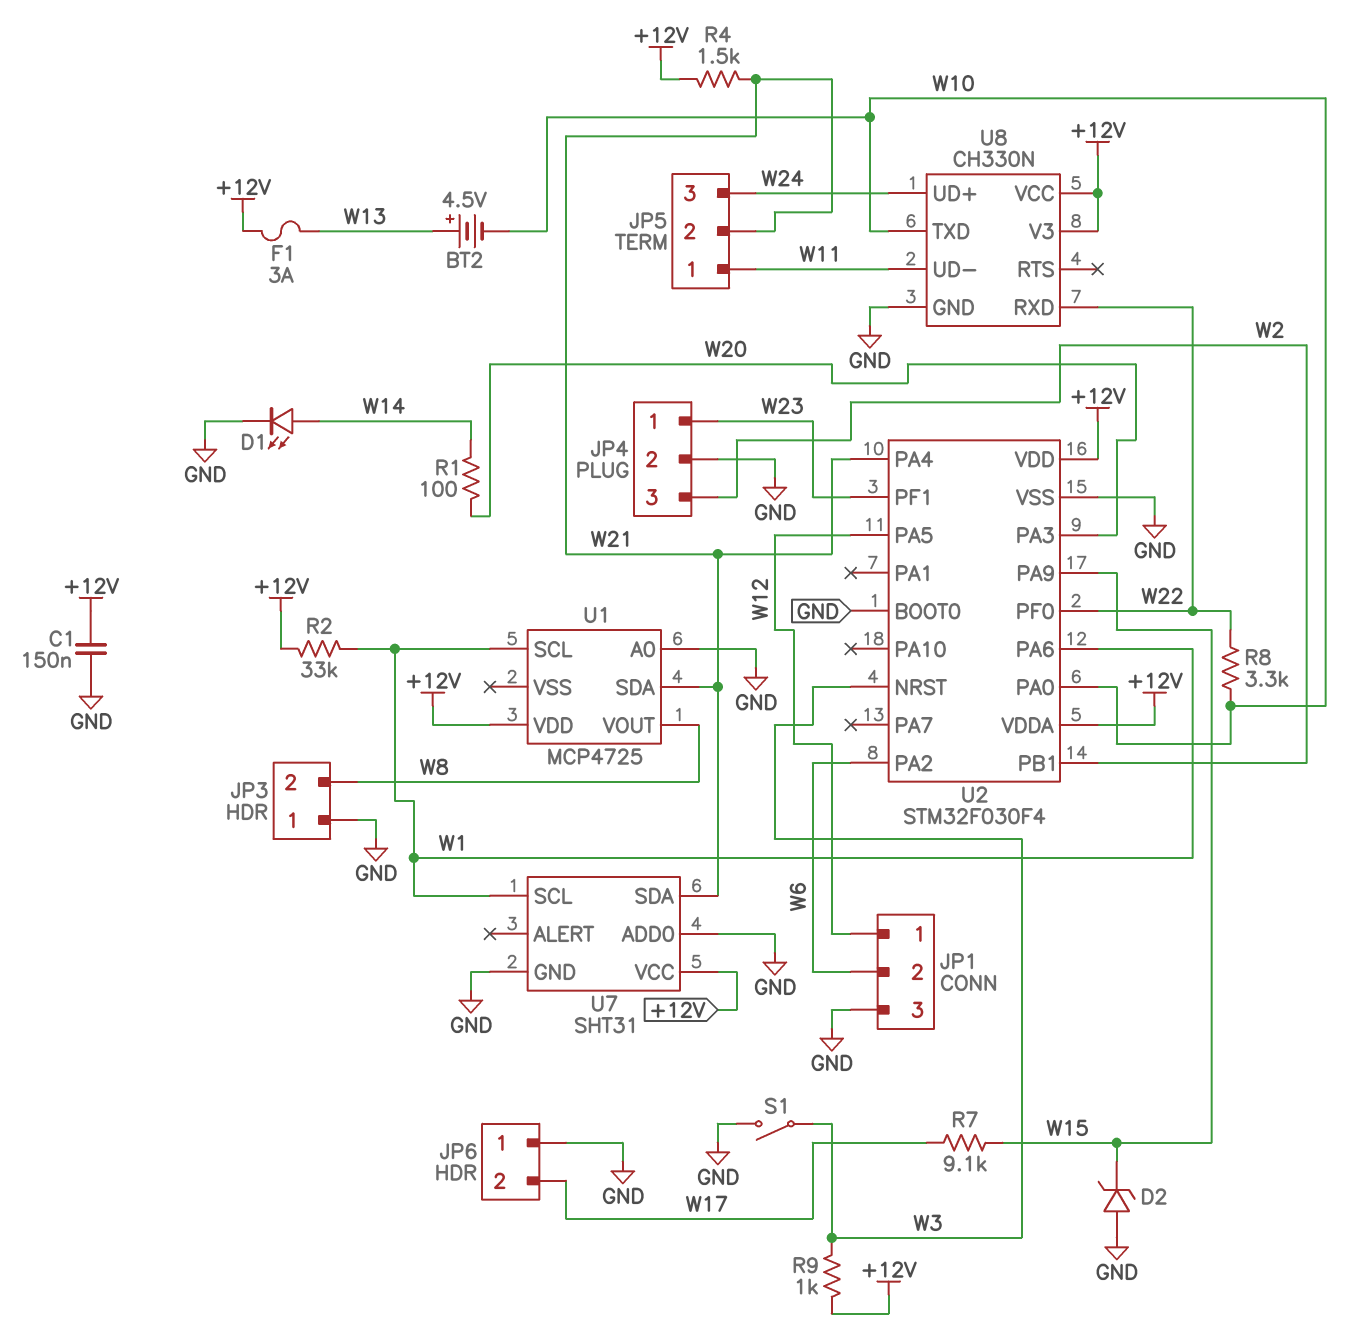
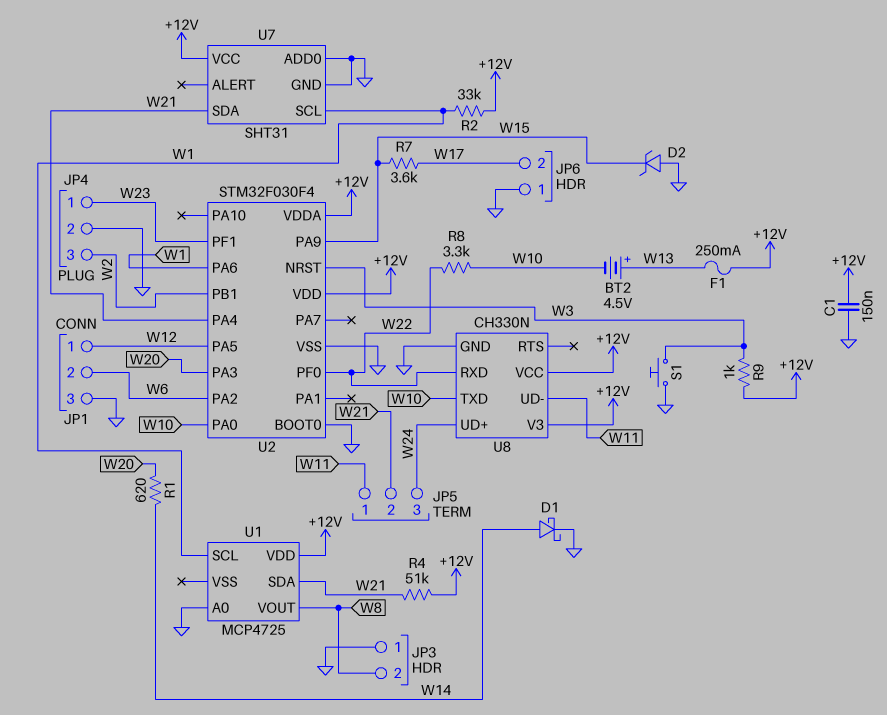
D1: LED (A W14, K GND) -> schottky (A W14, K GND)
F1: 3A (+12V, W13) -> 250mA (+12V, W13)
R1: 100 (W14, W20) -> 620 (W14, W20)
R4: 1.5k (+12V, W21) -> 51k (+12V, W21)
R7: 9.1k (W15, W17) -> 3.6k (W15, W17)
S1: switch (GND, W3) -> button (GND, W3)

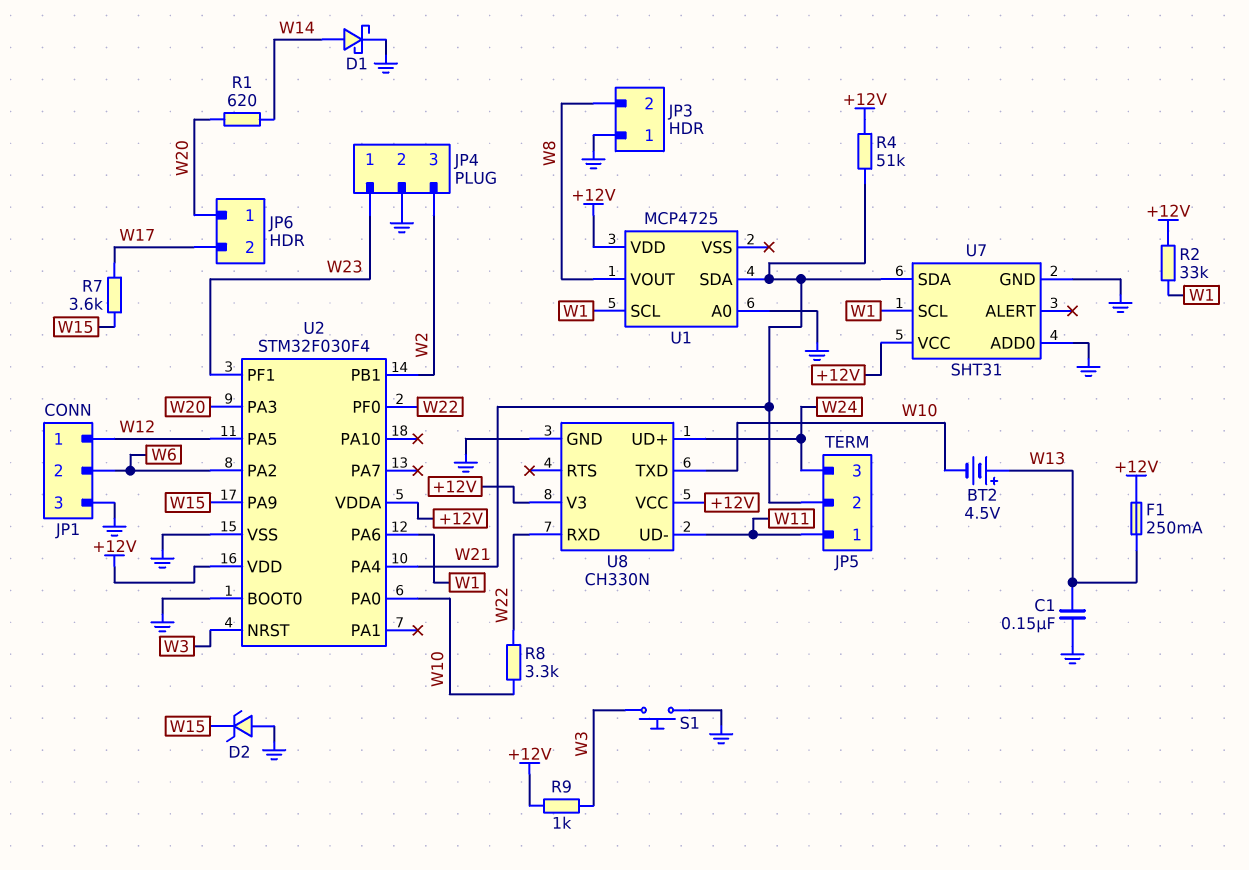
C1: 150nF (+12V, GND) -> 150nF (GND, W13)
JP6 pin 1: GND -> W20

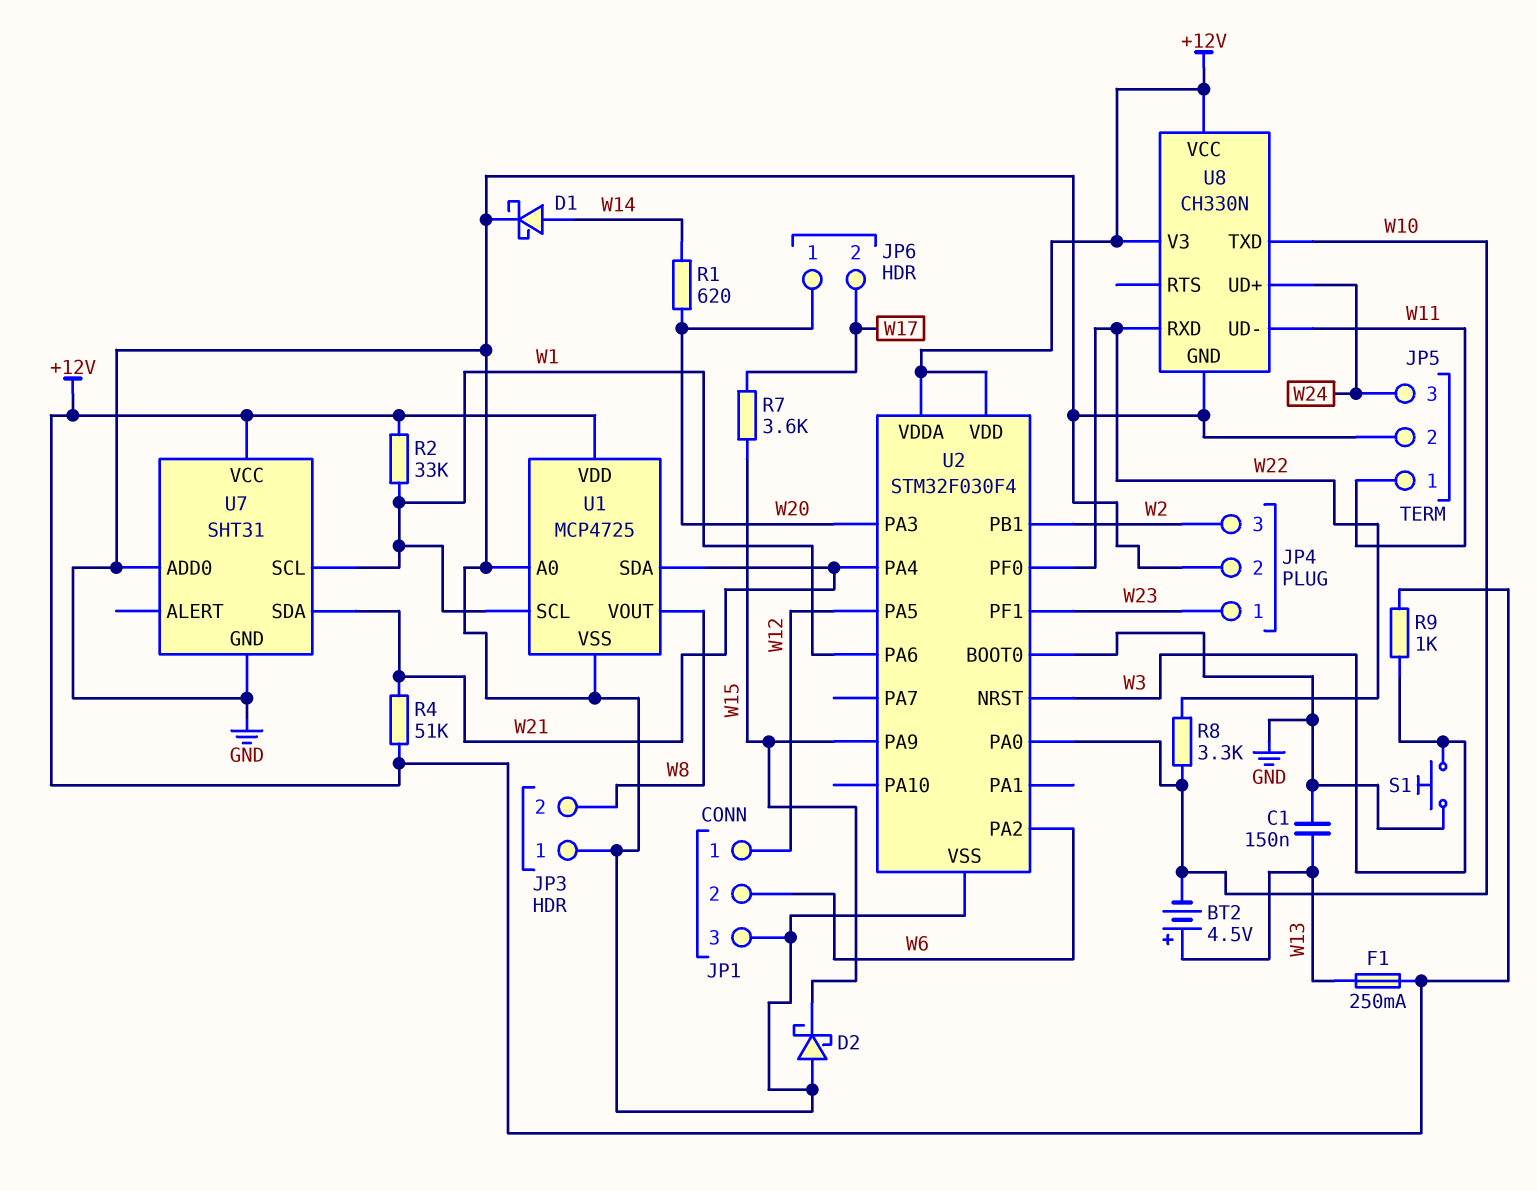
D2: zener (A GND, K W15) -> schottky (A GND, K W15)
JP5 pin 2: W21 -> GND
U1 pin VSS: none -> GND

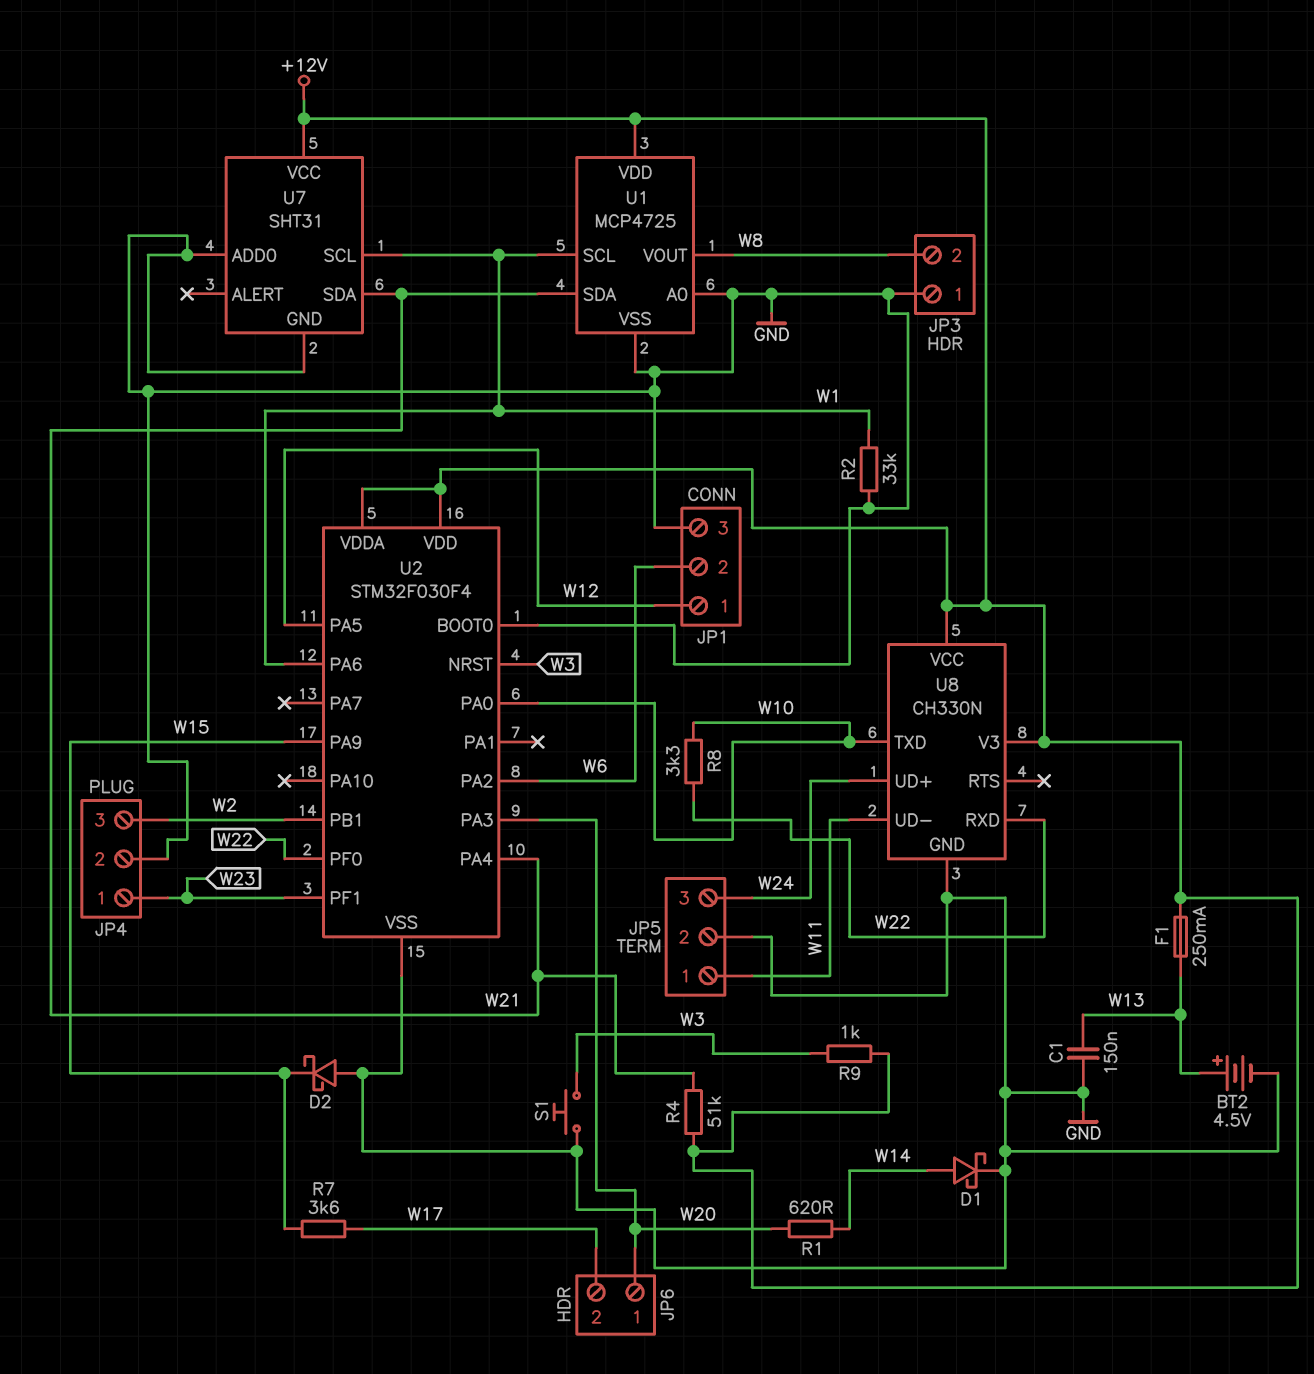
BT2: 4.5V (plus W13, minus W10) -> 4.5V (plus W13, minus GND)
R2: 33k (+12V, W1) -> 33k (GND, W1)

